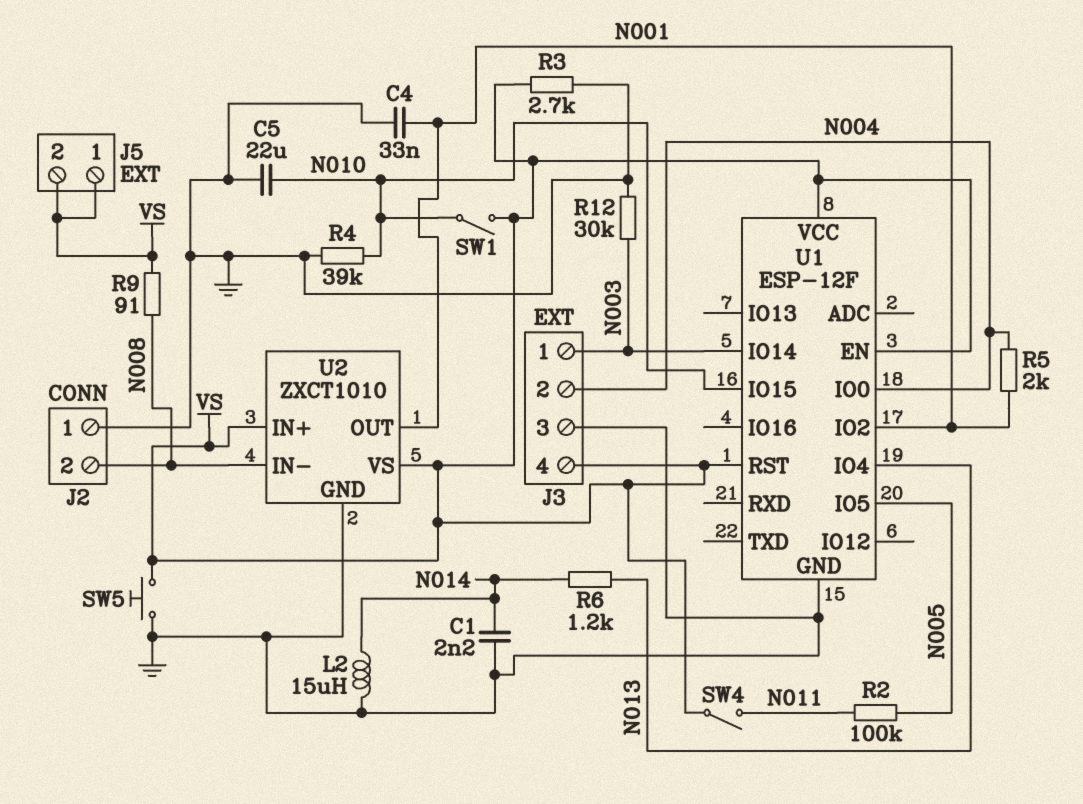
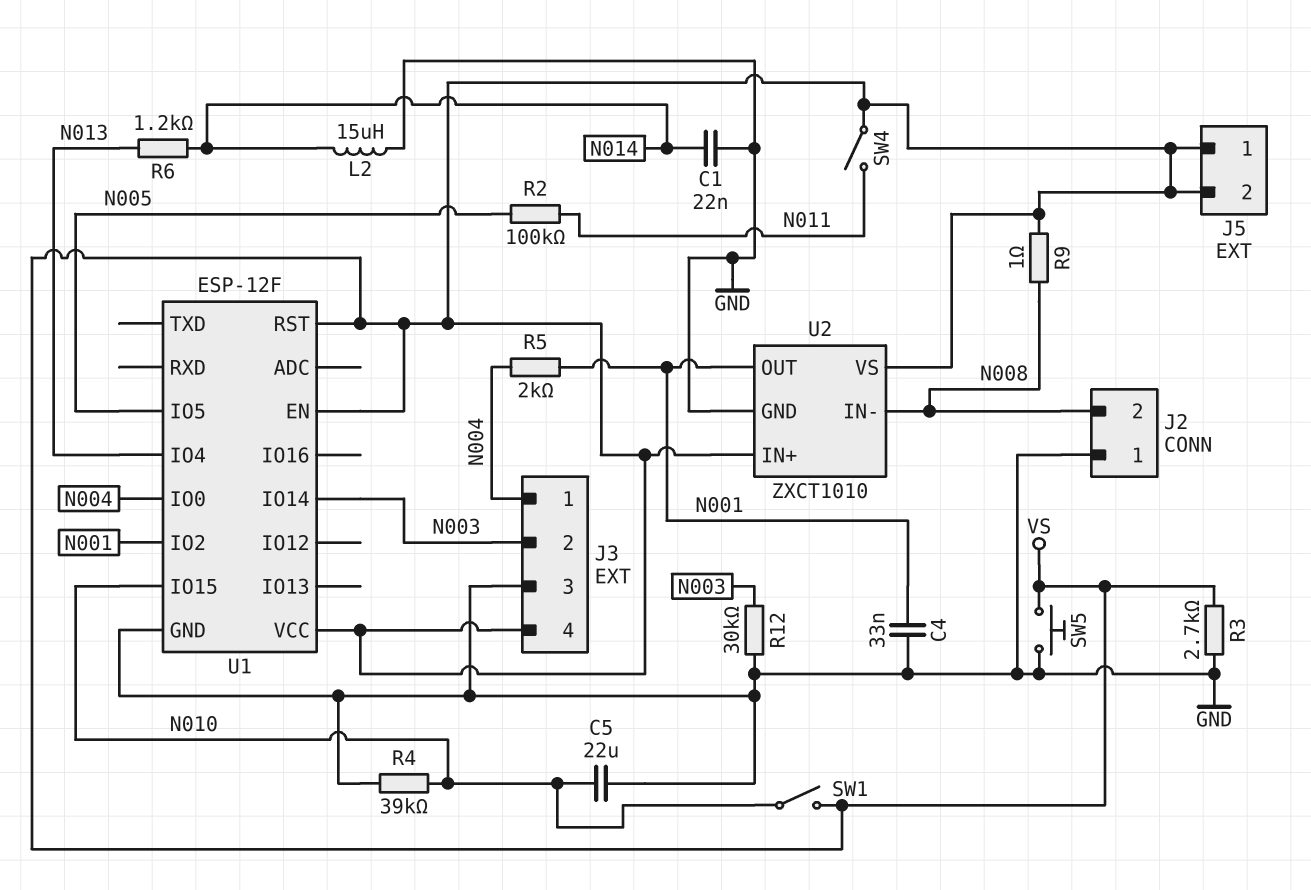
C1: 2.2nF (GND, N014) -> 22nF (GND, N014)
J3 pin 1: N003 -> N004
J3 pin 2: N004 -> N003
R9: 91 (N008, VS) -> 1 (N008, VS)

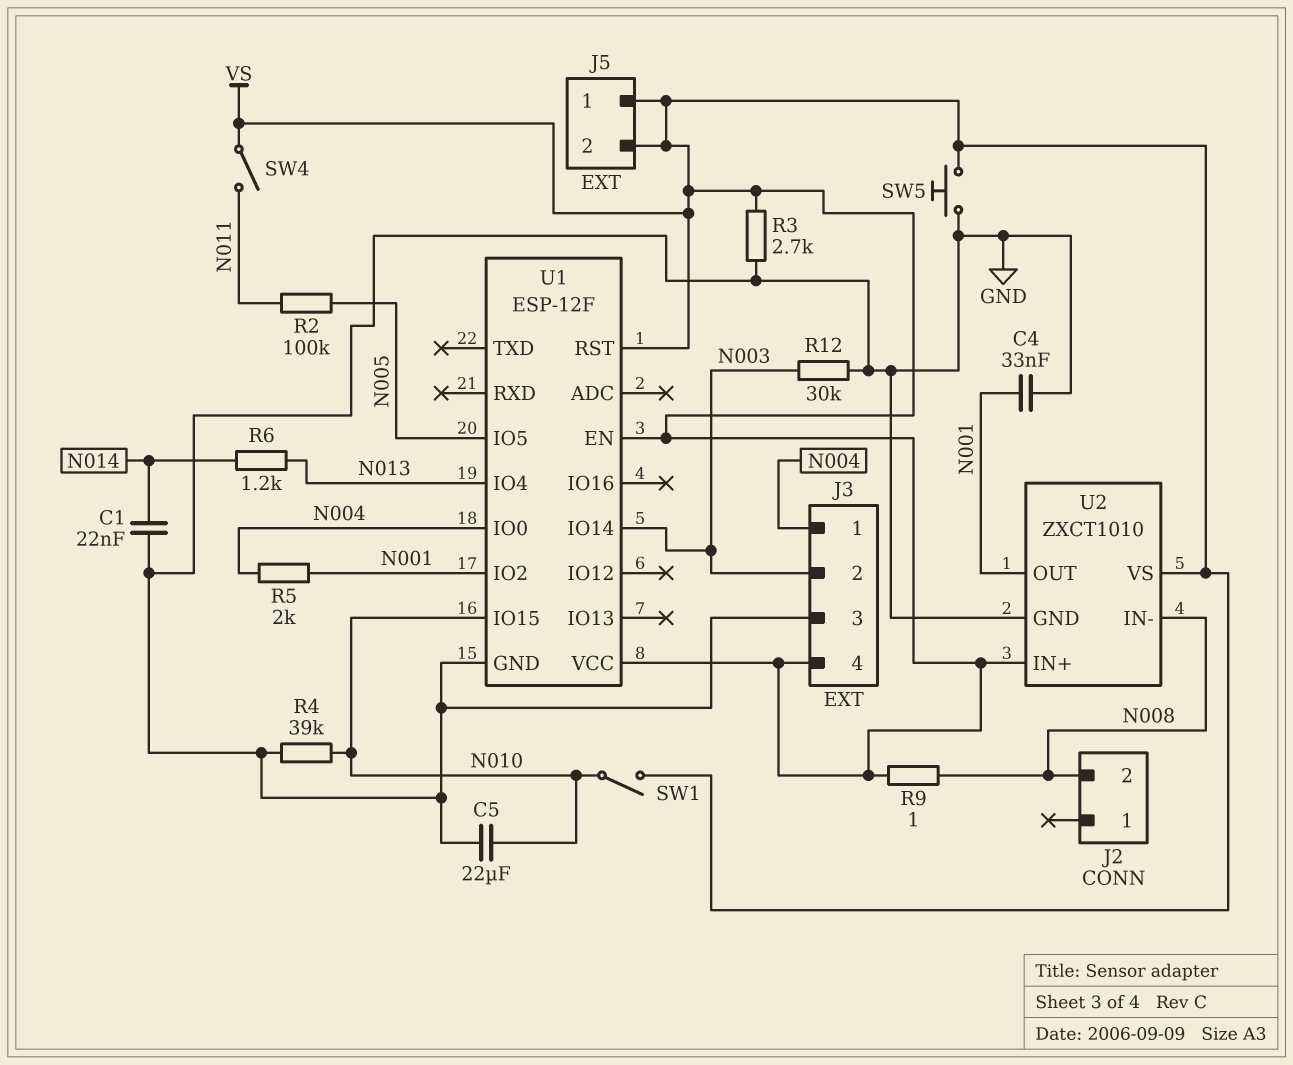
J2 pin 1: GND -> none
L2: 15uH (GND, N014) -> none

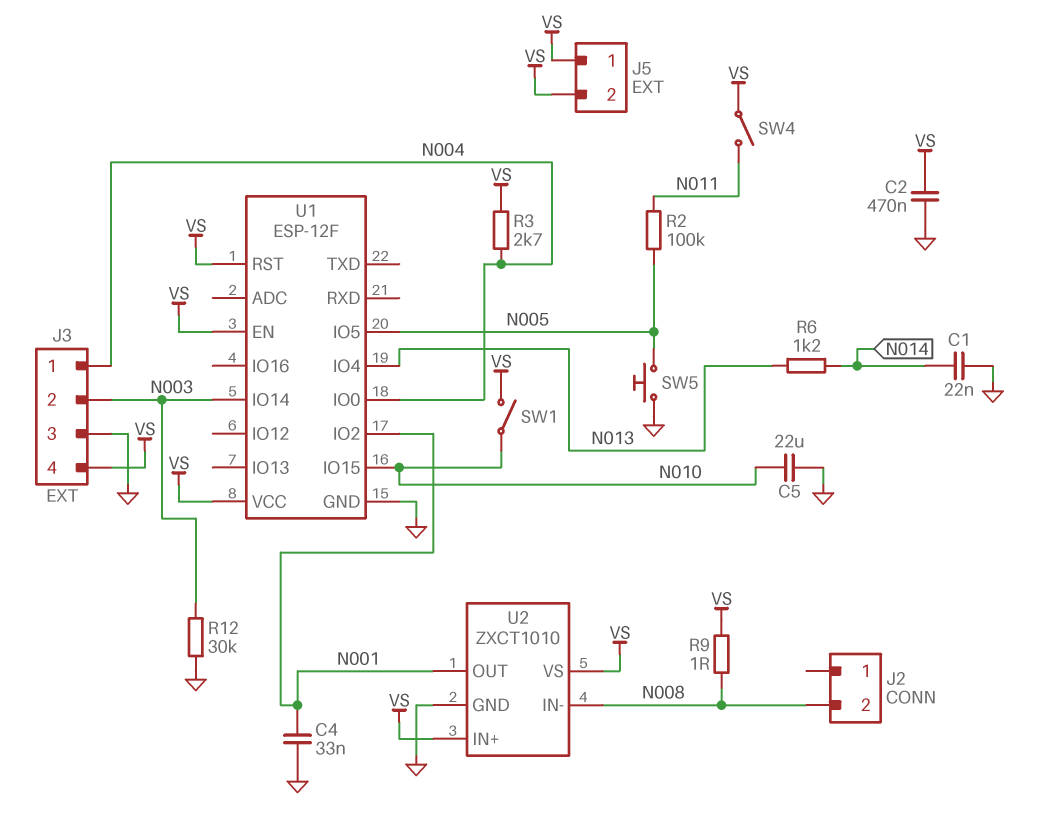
C2: none -> 470nF (GND, VS)
R3: 2.7k (GND, VS) -> 2.7k (N004, VS)
R4: 39k (GND, N010) -> none
R5: 2k (N001, N004) -> none
SW5: button (GND, VS) -> button (GND, N005)

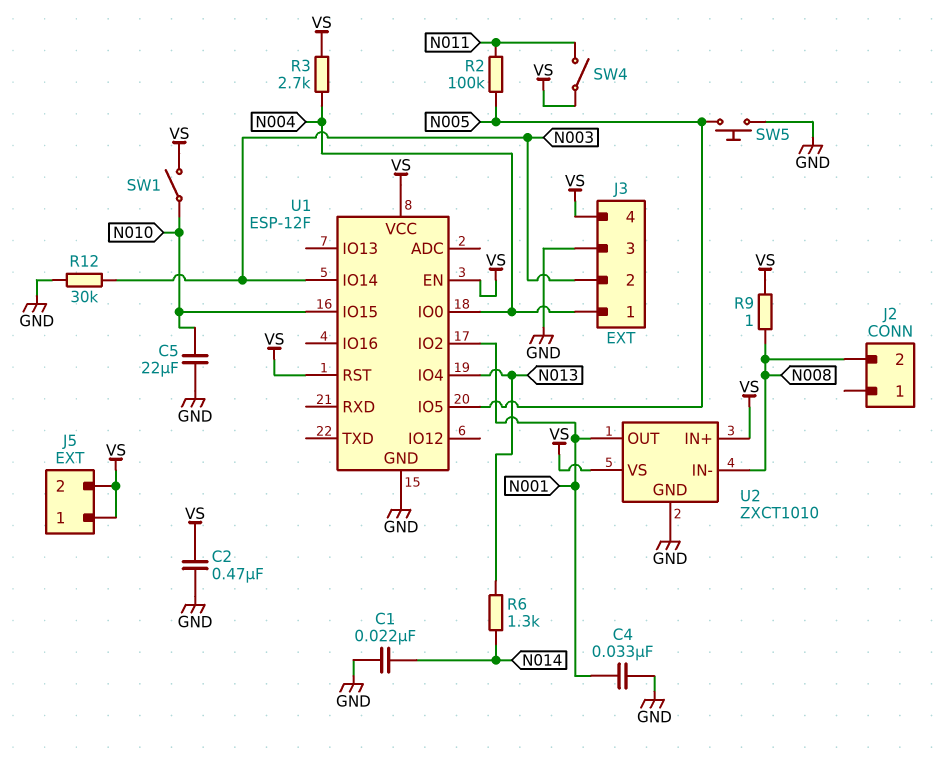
R6: 1.2k (N013, N014) -> 1.3k (N013, N014)

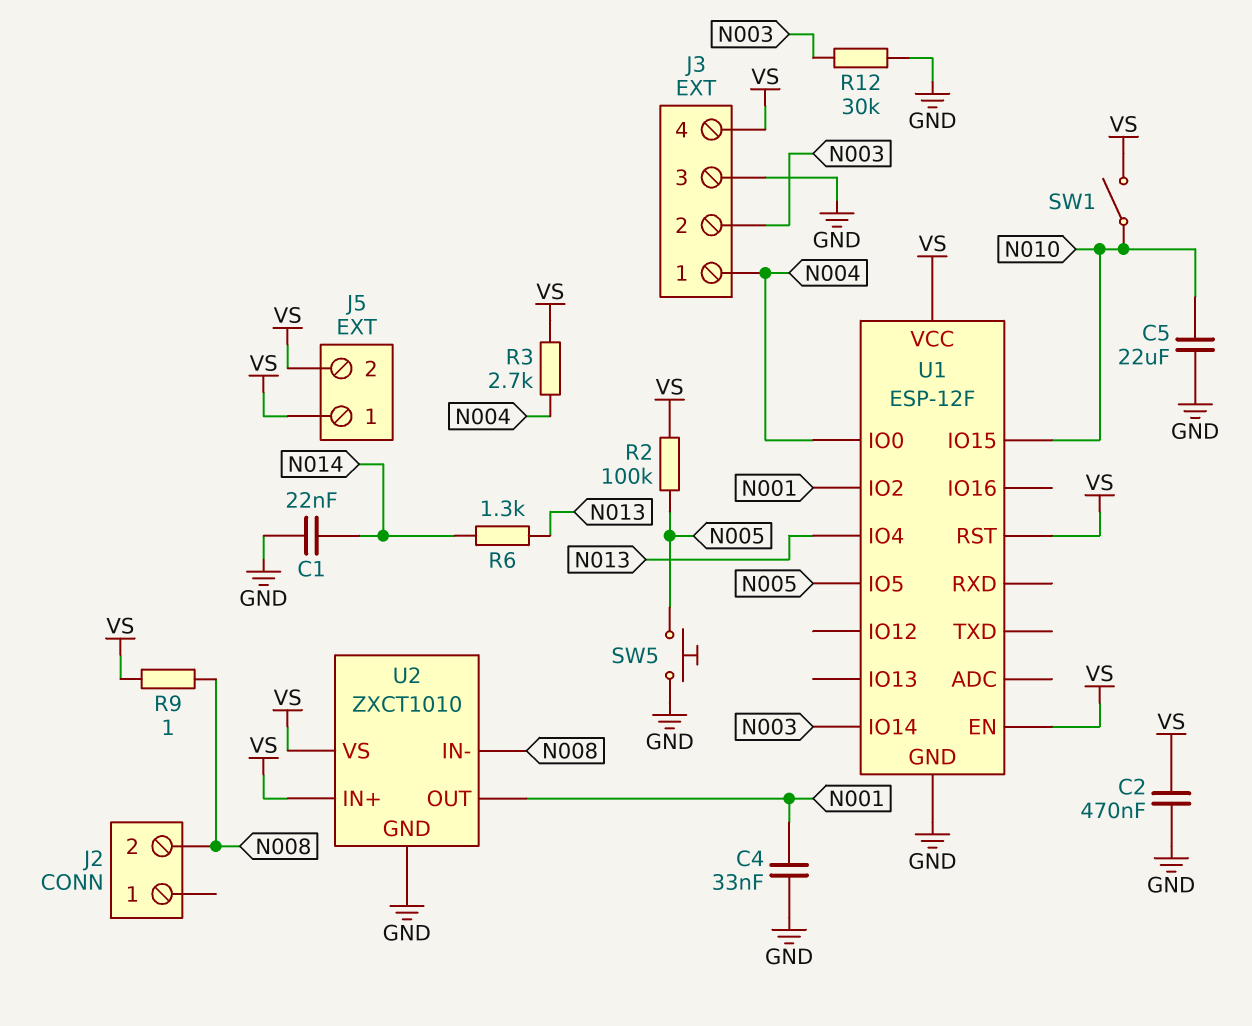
R2: 100k (N005, N011) -> 100k (N005, VS)
SW4: switch (N011, VS) -> none

